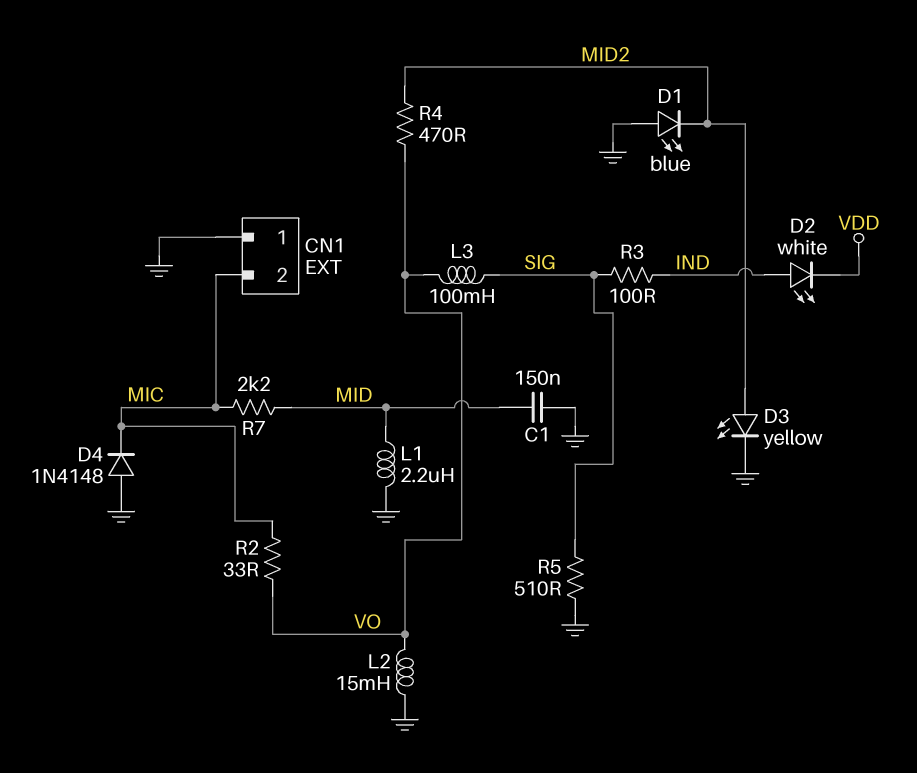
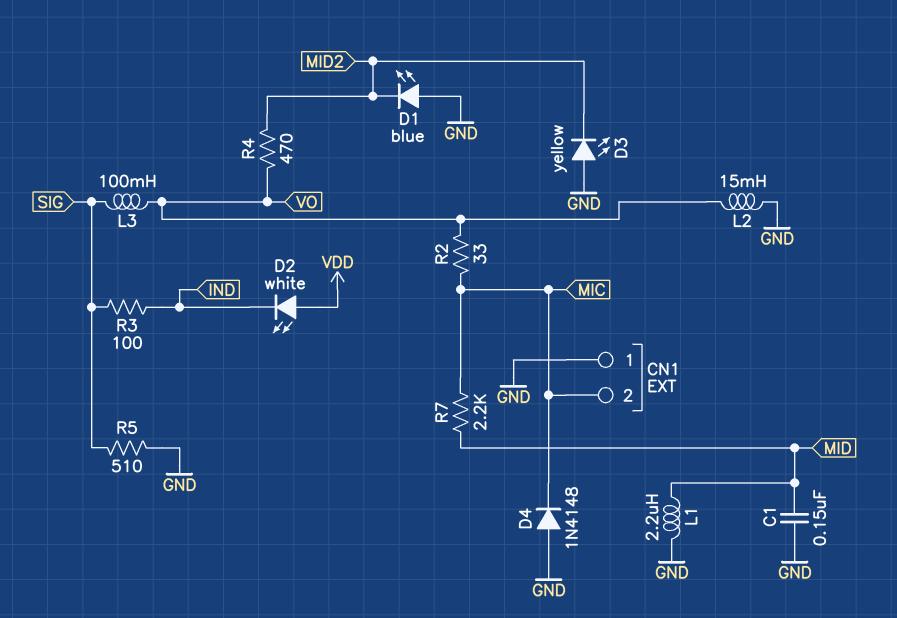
D2: LED white (A IND, K VDD) -> LED white (A VDD, K IND)
D3: LED yellow (A MID2, K GND) -> LED yellow (A GND, K MID2)

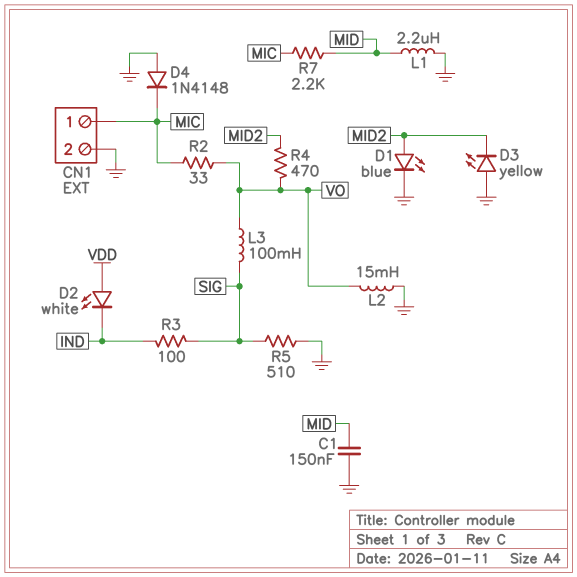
CN1 pin 1: GND -> MIC
CN1 pin 2: MIC -> GND
D1: LED blue (A GND, K MID2) -> LED blue (A MID2, K GND)

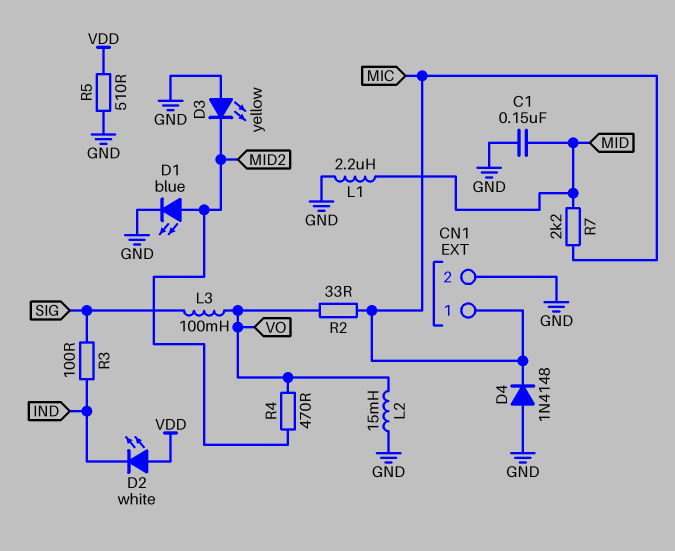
R5: 510 (GND, SIG) -> 510 (GND, VDD)

